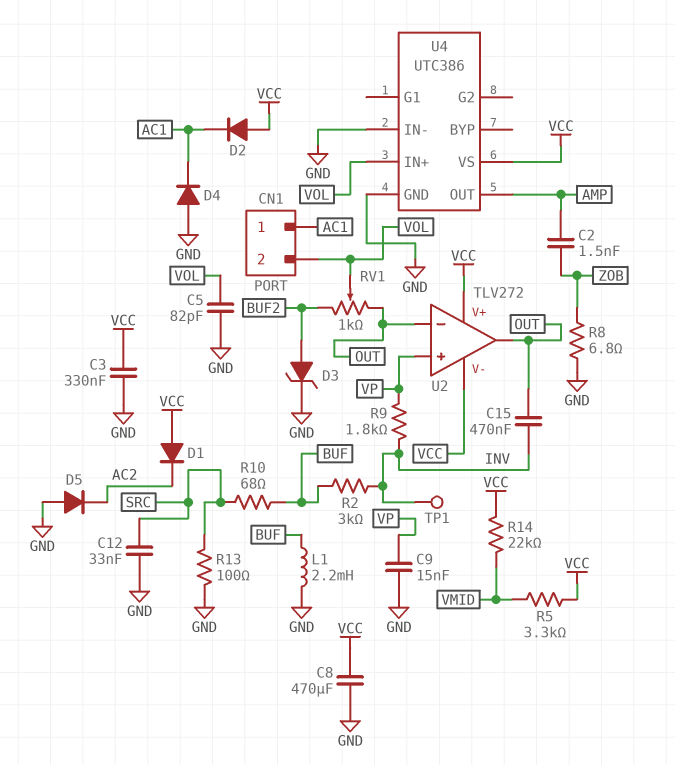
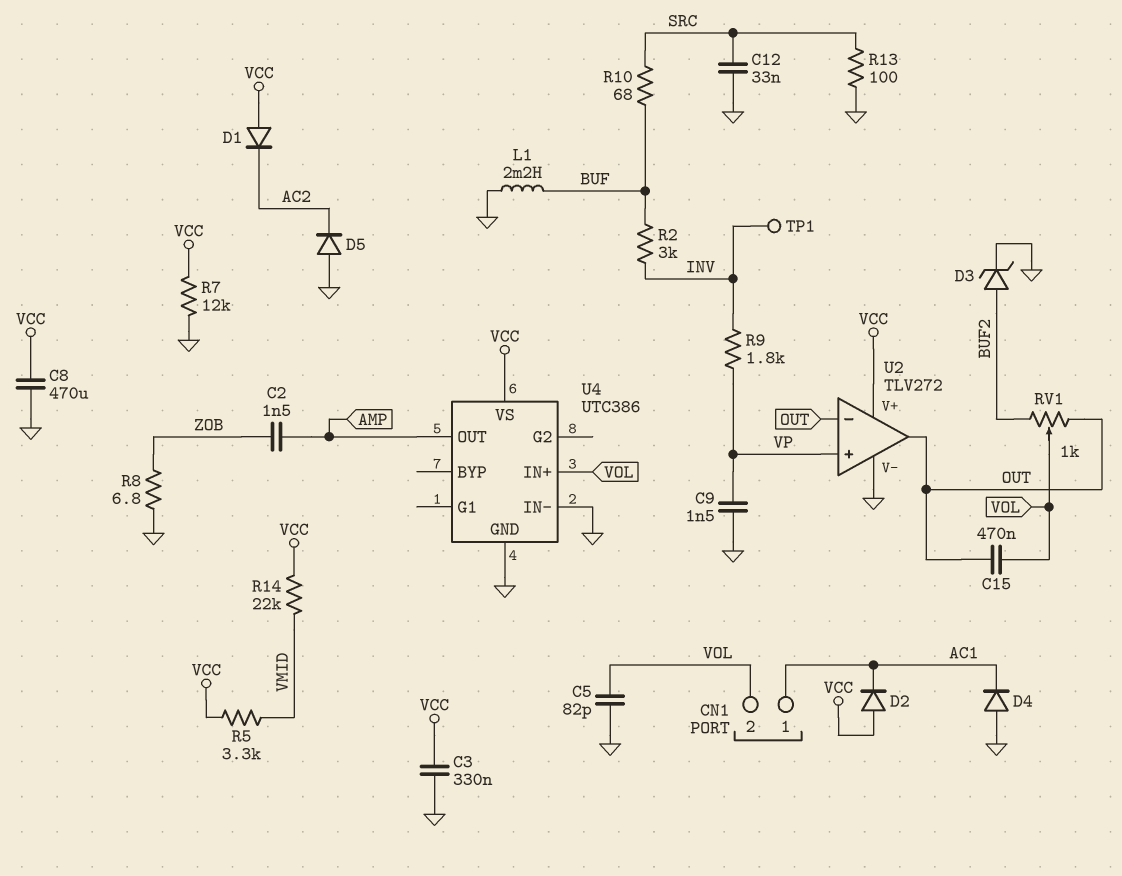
C9: 15nF (GND, VP) -> 1.5nF (GND, VP)
C15: 470nF (INV, OUT) -> 470nF (OUT, VOL)
R7: none -> 12k (GND, VCC)
U2 pin V-: VCC -> GND

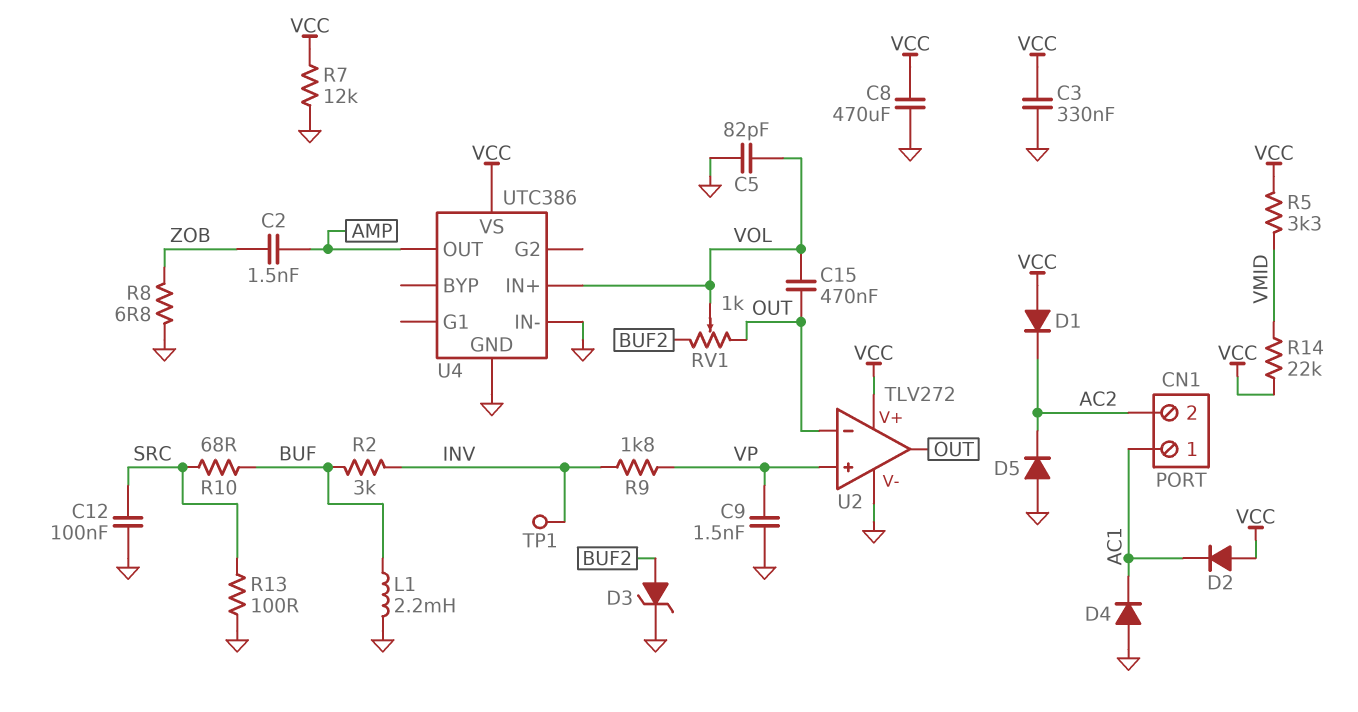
C12: 33nF (GND, SRC) -> 100nF (GND, SRC)
CN1 pin 2: VOL -> AC2

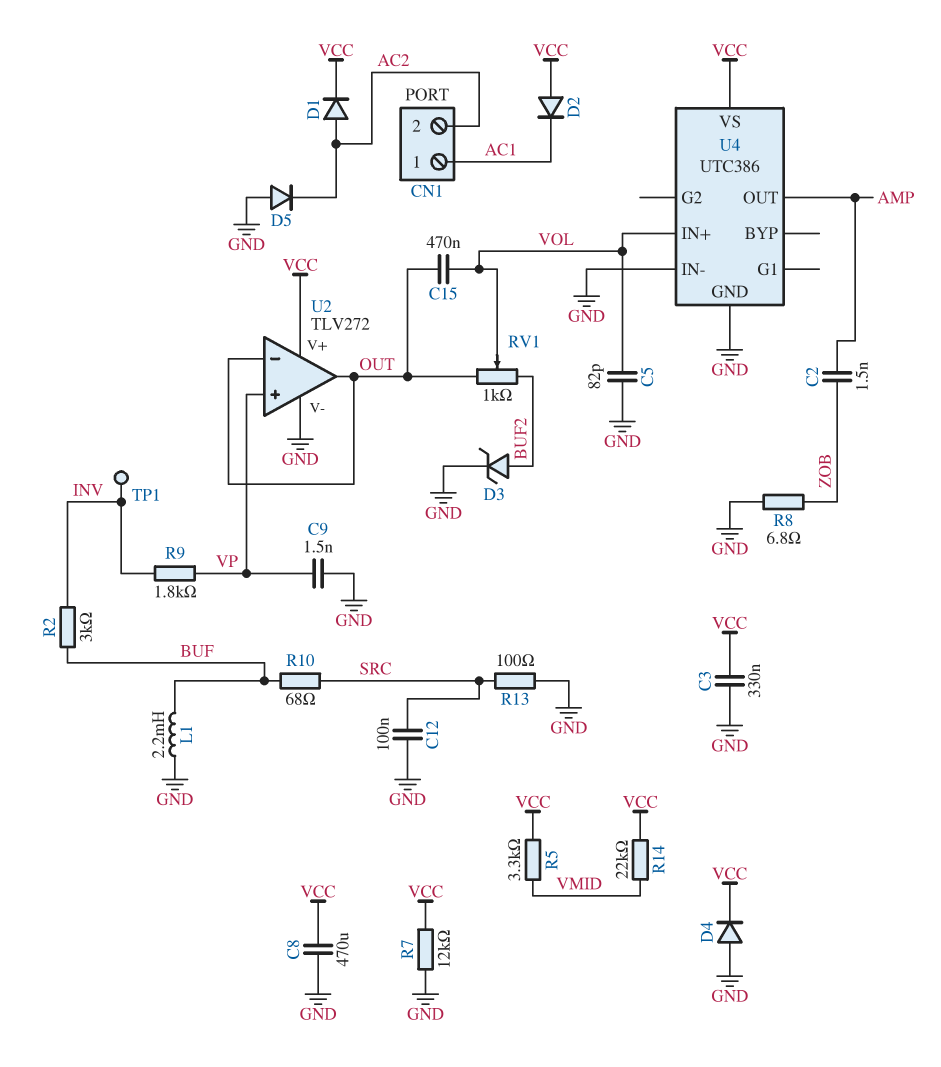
D1: diode (A VCC, K AC2) -> diode (A AC2, K VCC)
D4: diode (A GND, K AC1) -> diode (A GND, K VCC)

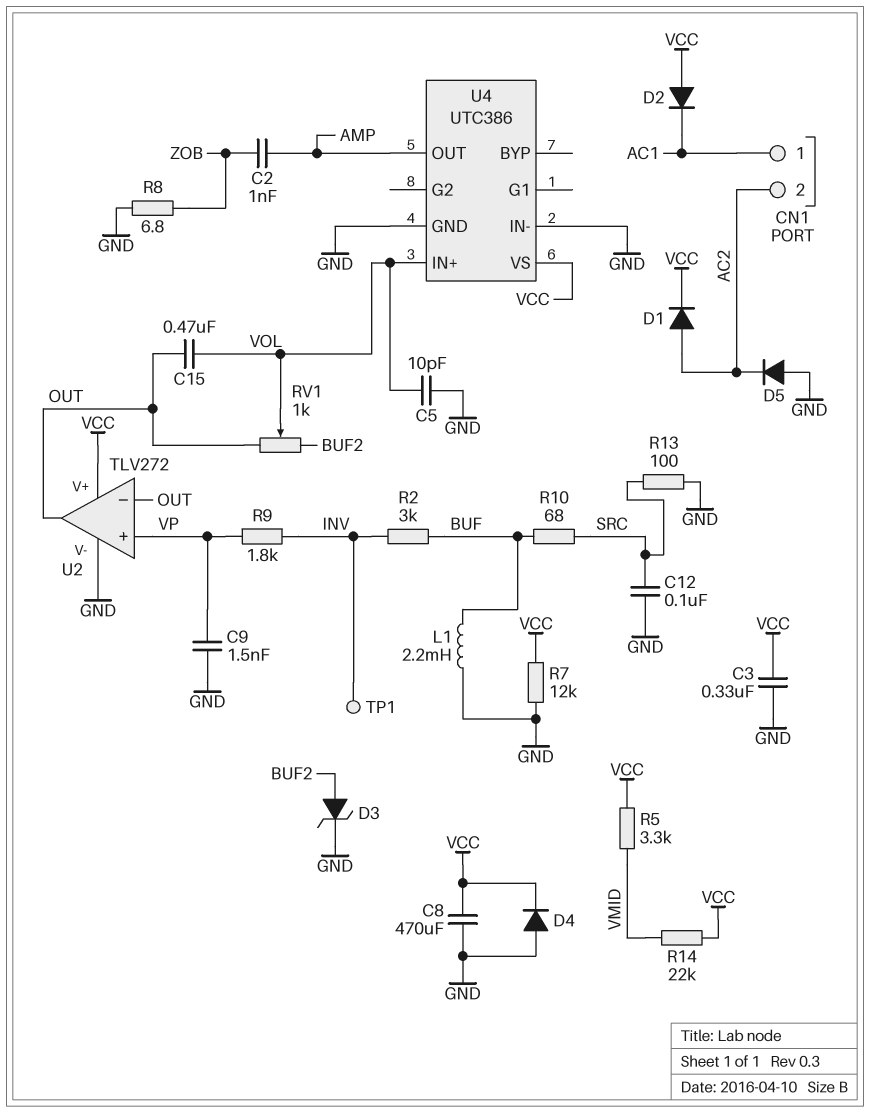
C2: 1.5nF (AMP, ZOB) -> 1nF (AMP, ZOB)
C5: 82pF (GND, VOL) -> 10pF (GND, VOL)

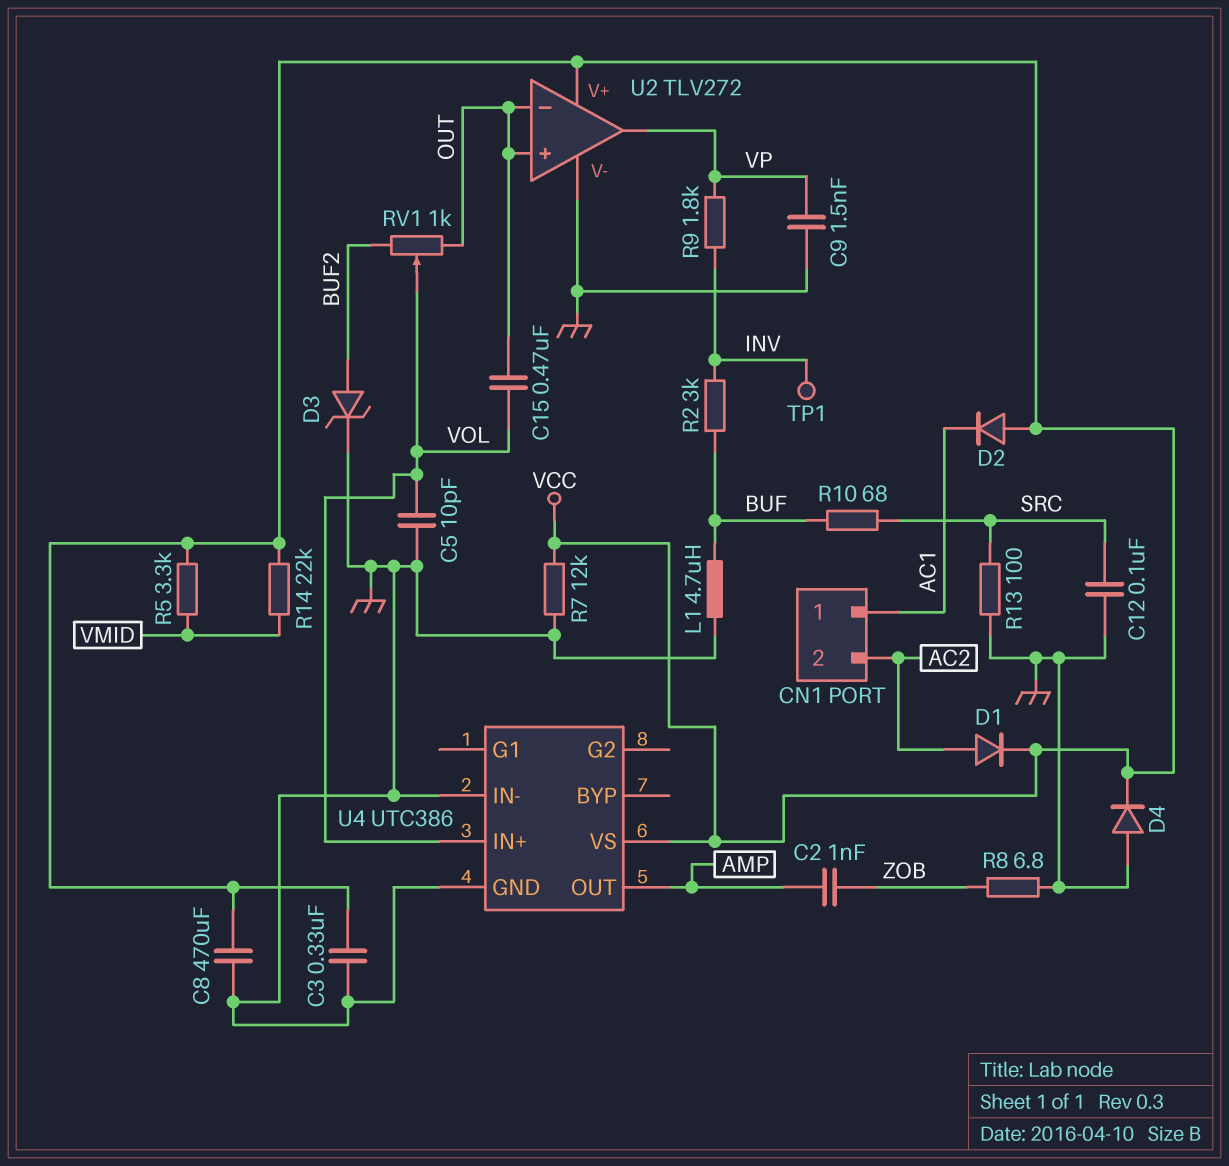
D5: diode (A GND, K AC2) -> none
L1: 2.2mH (BUF, GND) -> 4.7uH (BUF, GND)
U2 pin in+: VP -> OUT
U2 pin out: OUT -> VP

